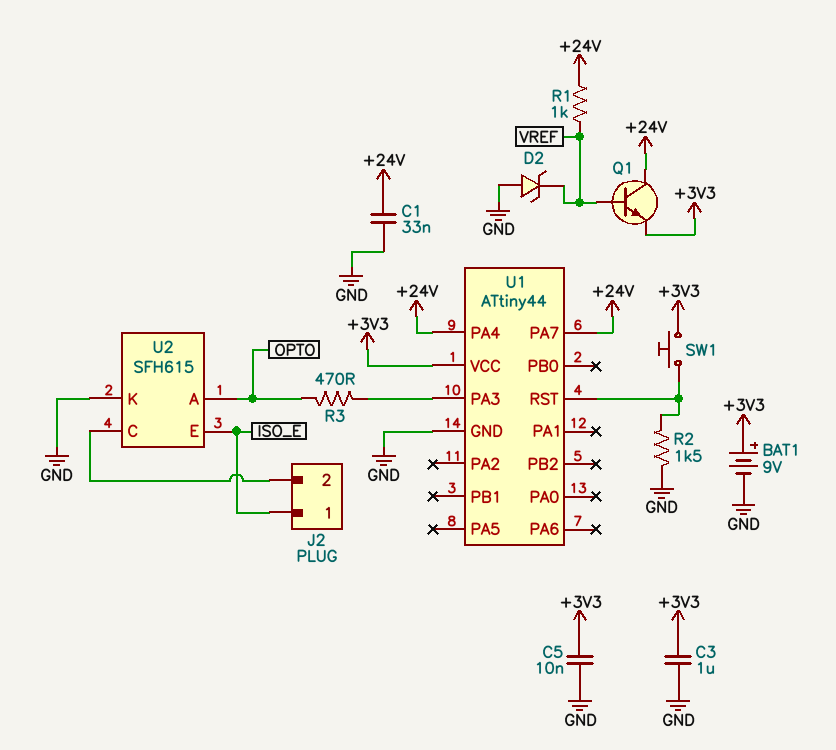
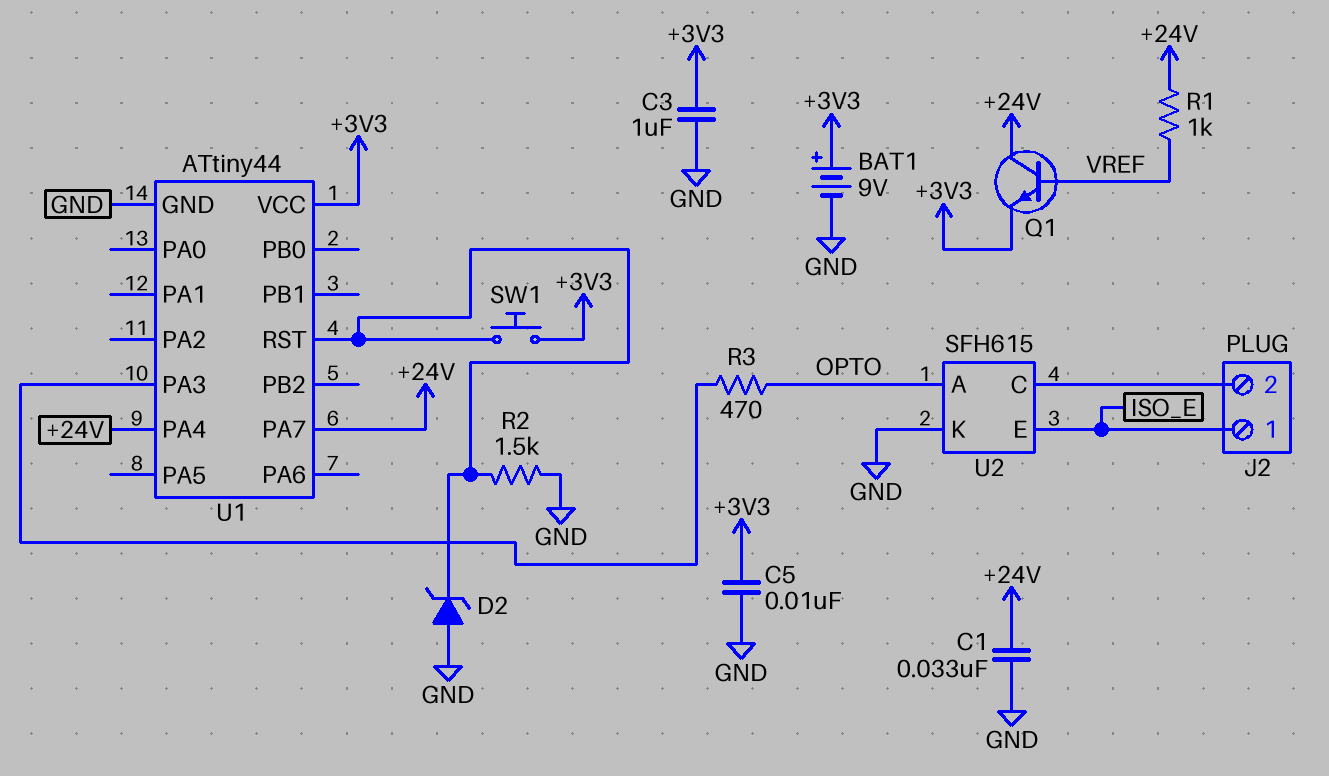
D2: zener (A GND, K VREF) -> zener (A GND, K U1/RST)

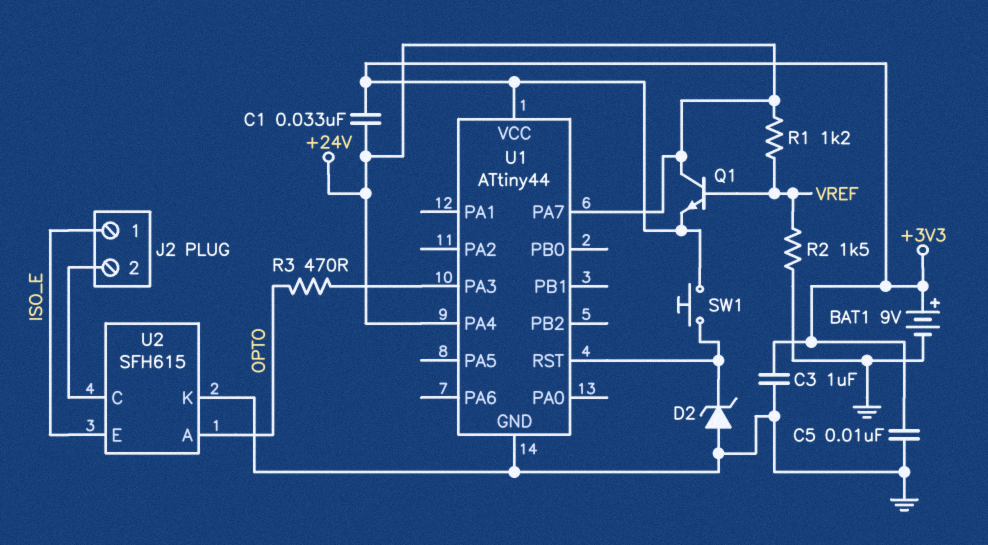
C1: 33nF (+24V, GND) -> 33nF (+3V3, +24V)
R1: 1k (+24V, VREF) -> 1.2k (+24V, VREF)
R2: 1.5k (GND, U1/RST) -> 1.5k (GND, VREF)

